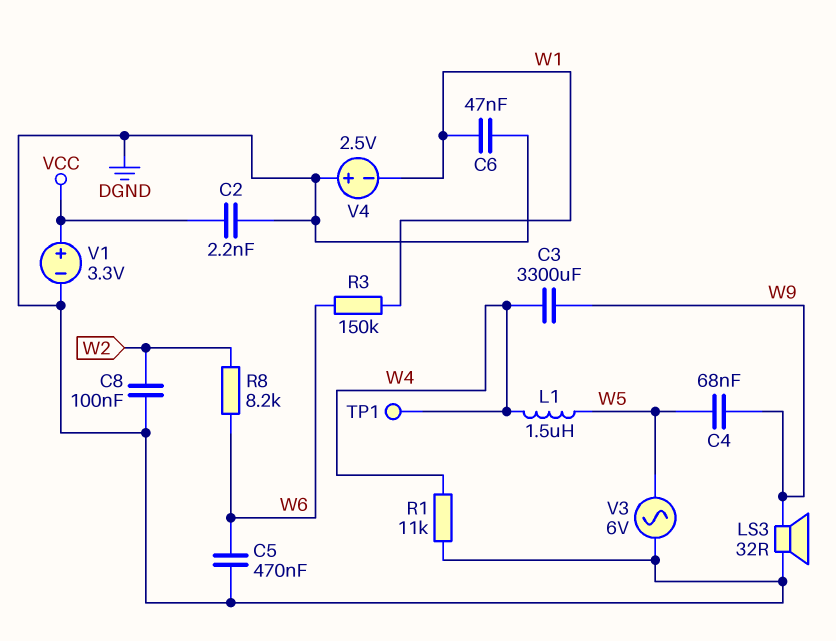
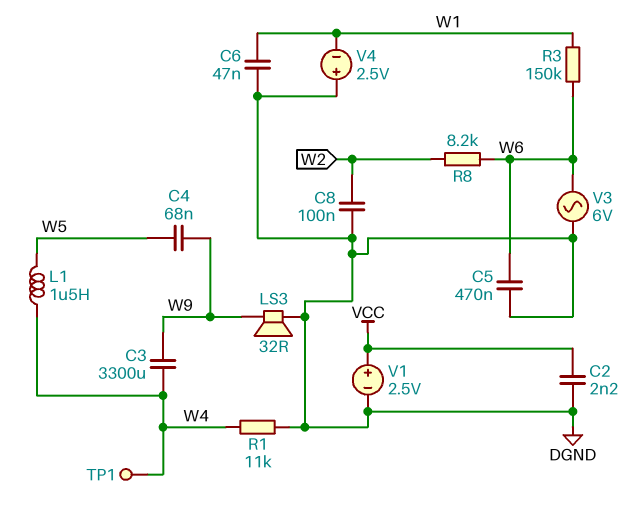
V1: 3.3V (plus VCC, minus DGND) -> 2.5V (plus VCC, minus DGND)
V3: AC 6V (DGND, W5) -> AC 6V (DGND, W6)

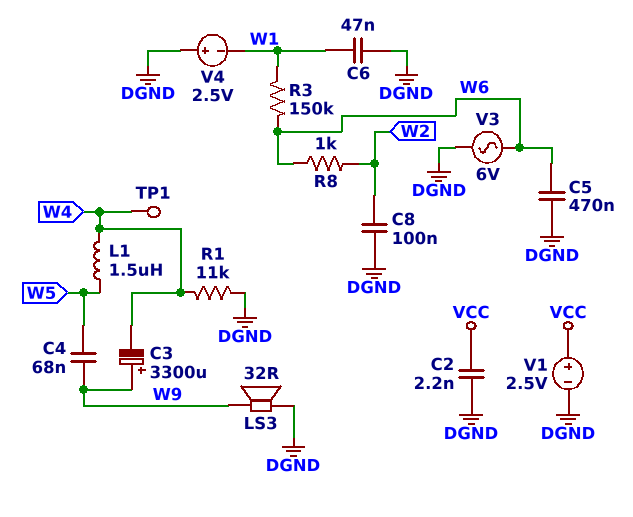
C3: 3300uF (W4, W9) -> 3300uF (plus W9, minus W4)
R8: 8.2k (W2, W6) -> 1k (W2, W6)

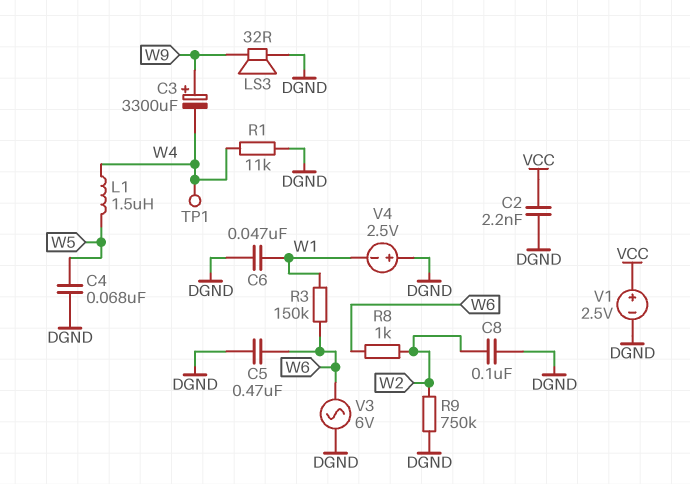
C4: 68nF (W5, W9) -> 68nF (DGND, W5)
R9: none -> 750k (DGND, W2)

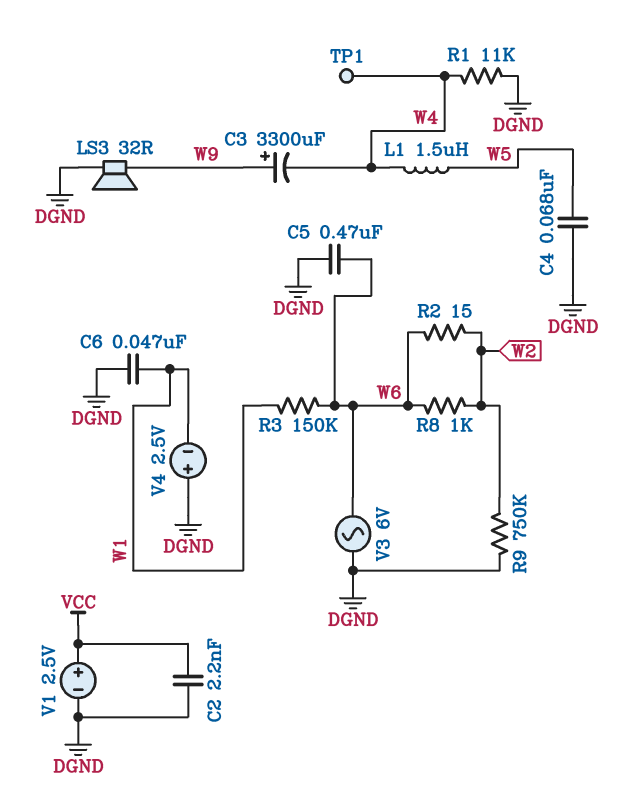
C8: 100nF (DGND, W2) -> none
R2: none -> 15 (W2, W6)

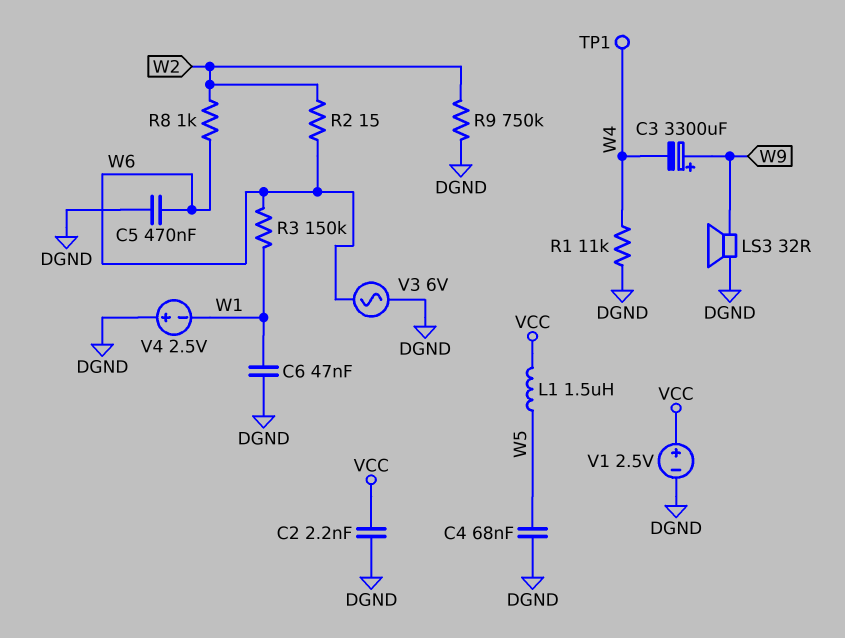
L1: 1.5uH (W4, W5) -> 1.5uH (VCC, W5)

